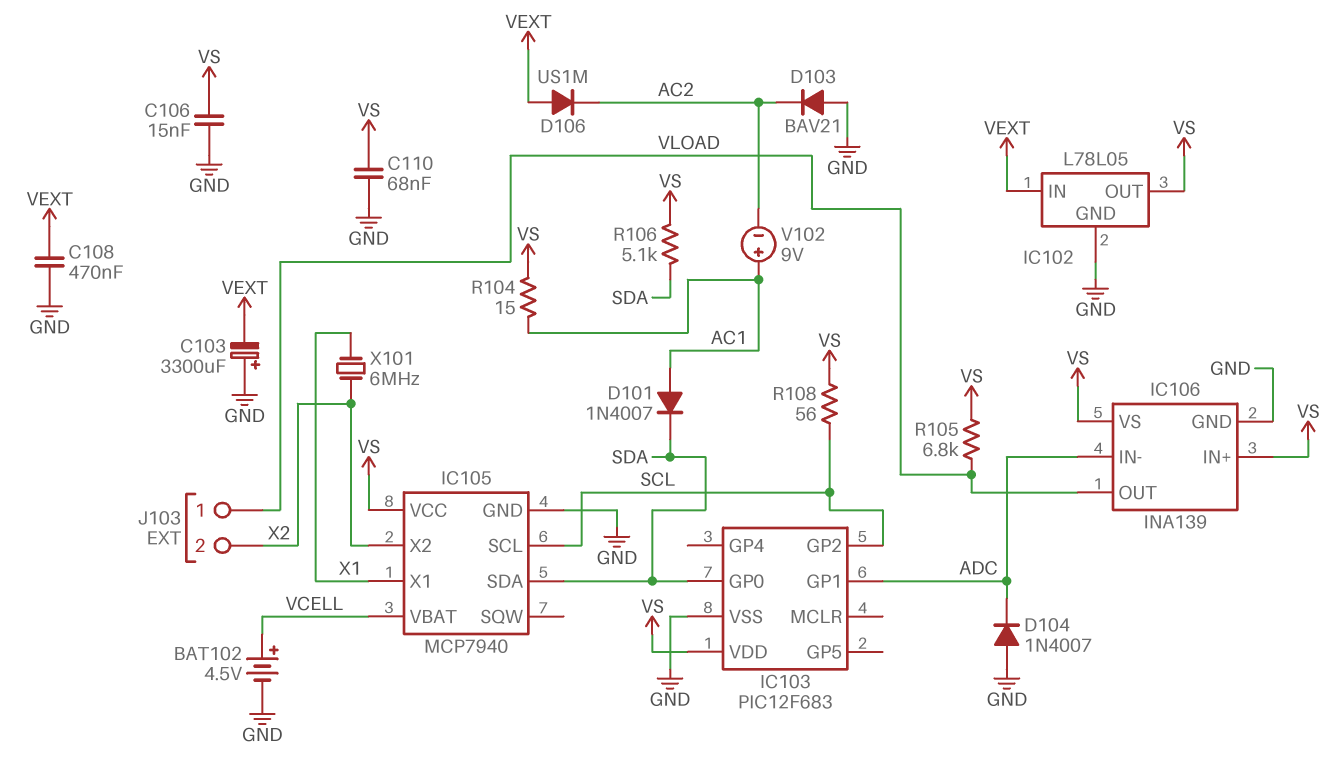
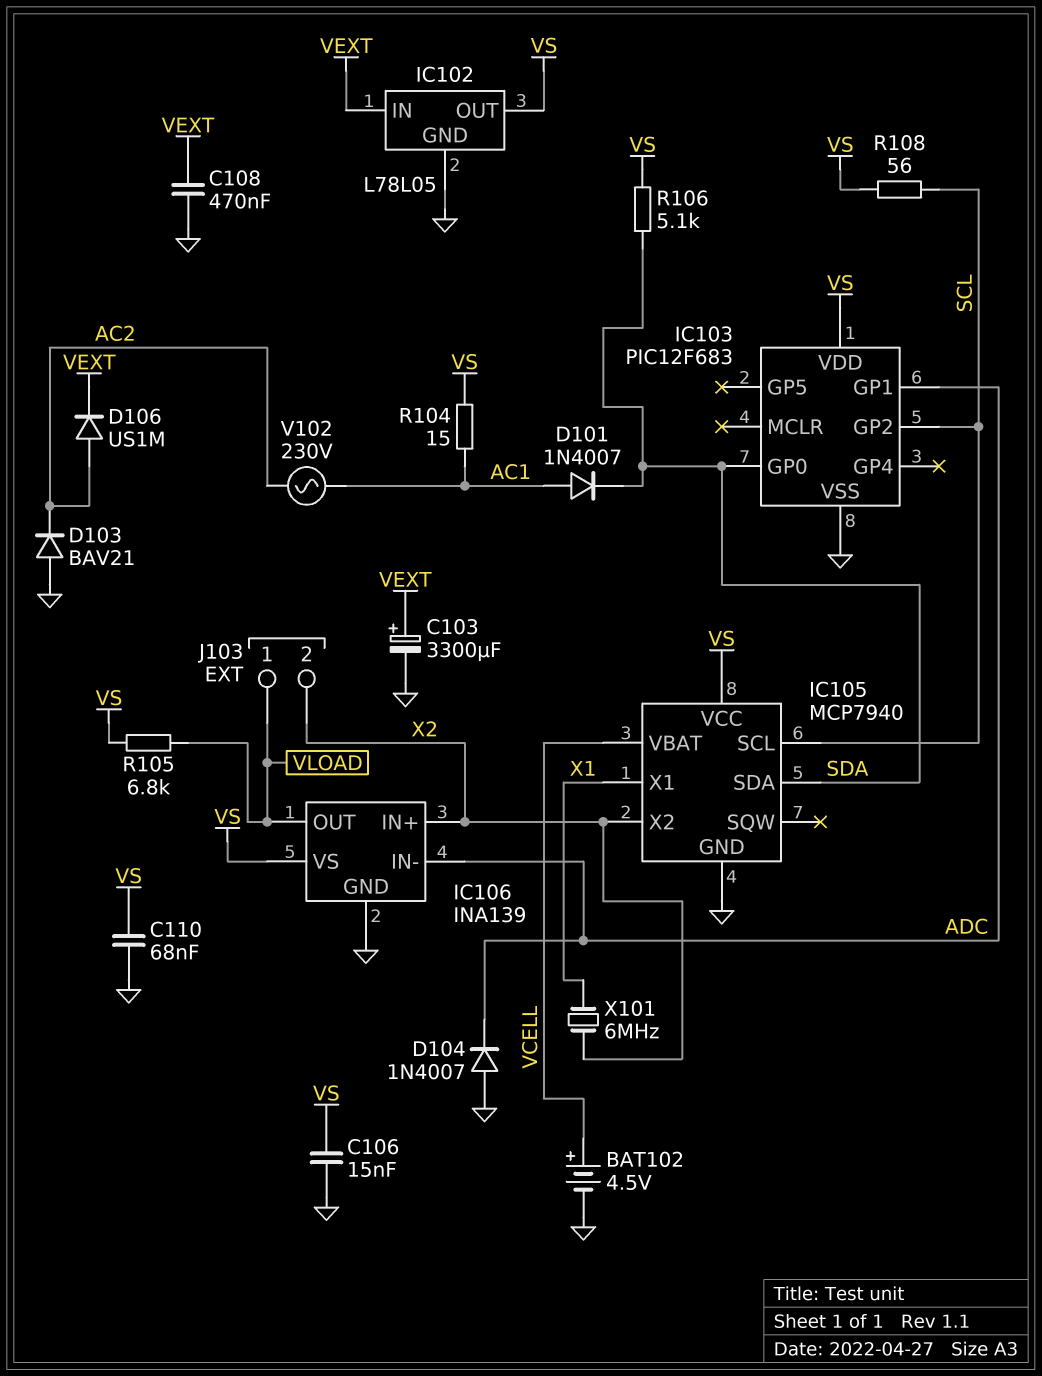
C103: 3300uF (plus GND, minus VEXT) -> 3300uF (plus VEXT, minus GND)
D106: diode US1M (A VEXT, K AC2) -> diode US1M (A AC2, K VEXT)
IC106 pin IN+: VS -> X2
V102: 9V (plus AC1, minus AC2) -> AC 230V (AC1, AC2)

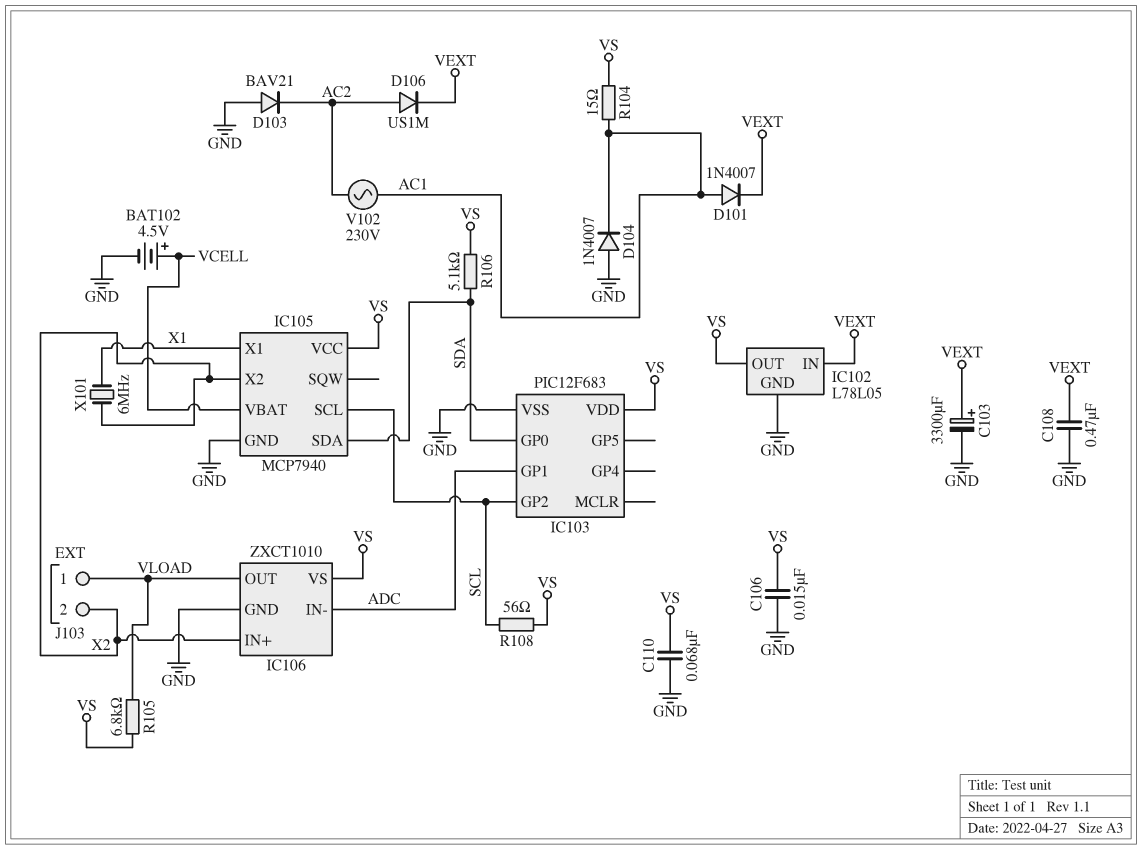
D101: diode 1N4007 (A AC1, K SDA) -> diode 1N4007 (A AC1, K VEXT)
D104: diode 1N4007 (A GND, K ADC) -> diode 1N4007 (A GND, K AC1)
IC106: INA139 -> ZXCT1010

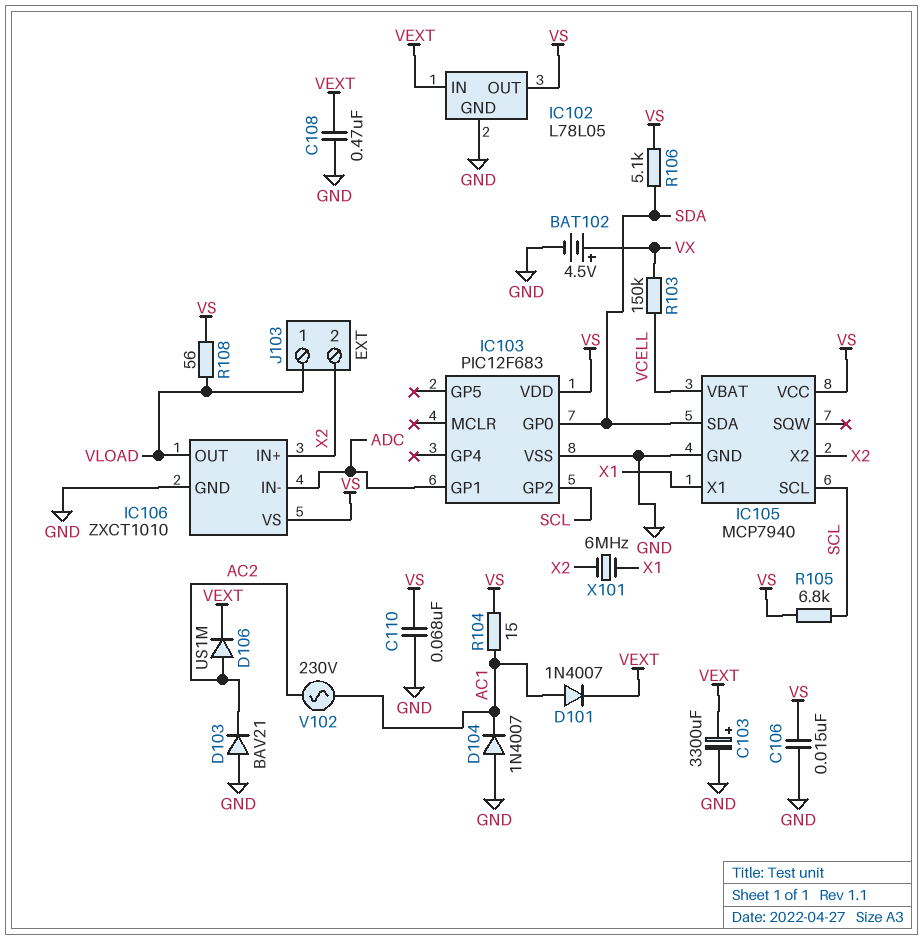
BAT102: 4.5V (plus VCELL, minus GND) -> 4.5V (plus VX, minus GND)
R103: none -> 150k (VCELL, VX)
R105: 6.8k (VLOAD, VS) -> 6.8k (SCL, VS)
R108: 56 (SCL, VS) -> 56 (VLOAD, VS)

